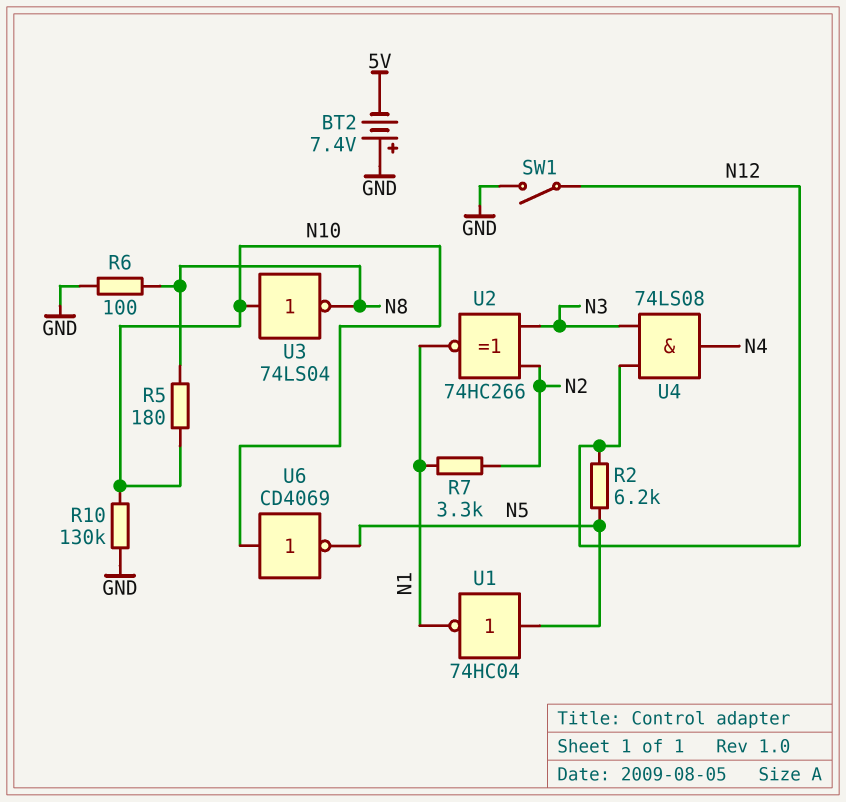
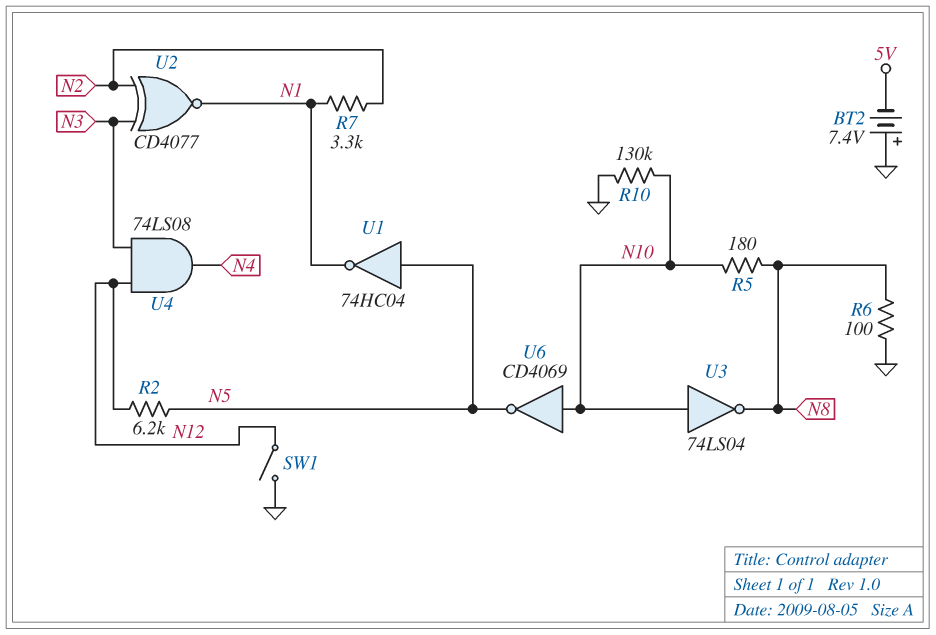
U2: XNOR 74HC266 (in N2, in N3, out N1) -> XNOR CD4077 (in N2, in N3, out N1)

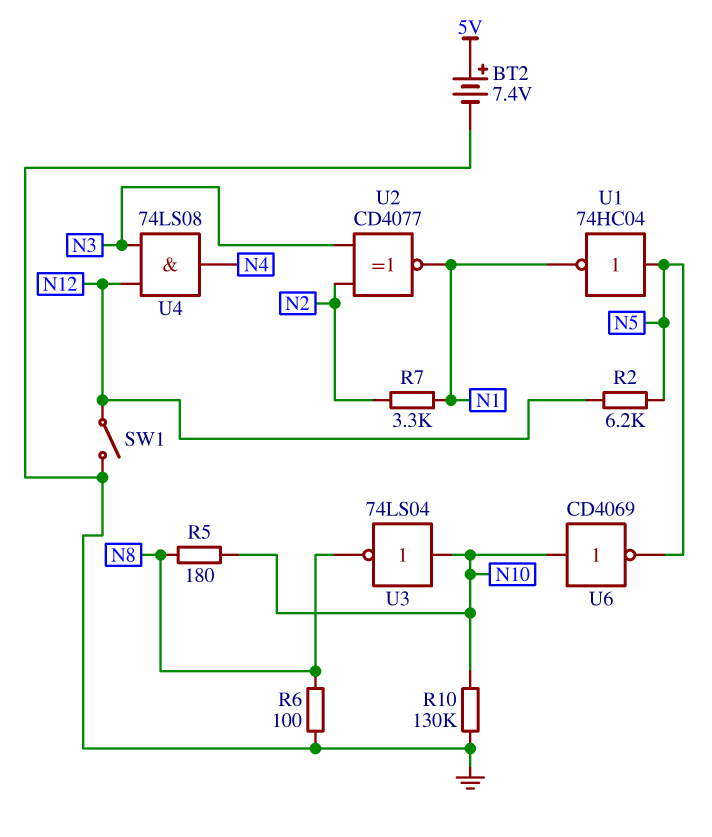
BT2: 7.4V (plus GND, minus 5V) -> 7.4V (plus 5V, minus GND)

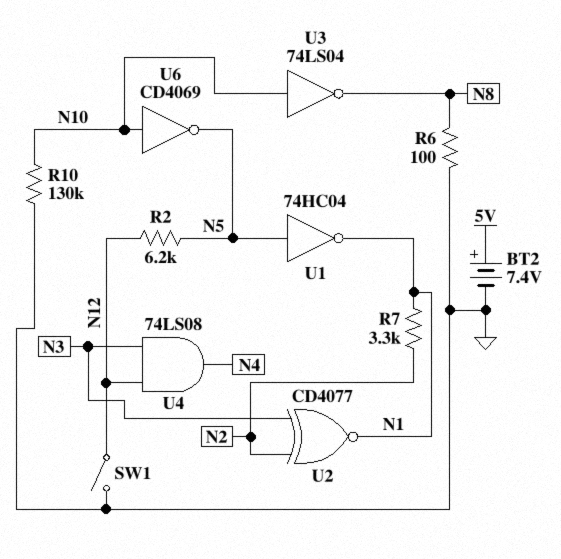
R5: 180 (N8, N10) -> none

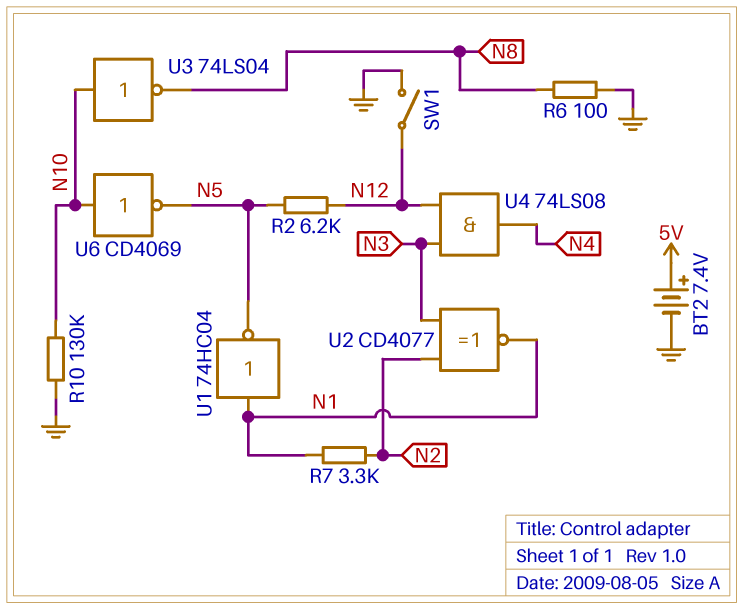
U1: NOT 74HC04 (in N5, out N1) -> NOT 74HC04 (in N1, out N5)

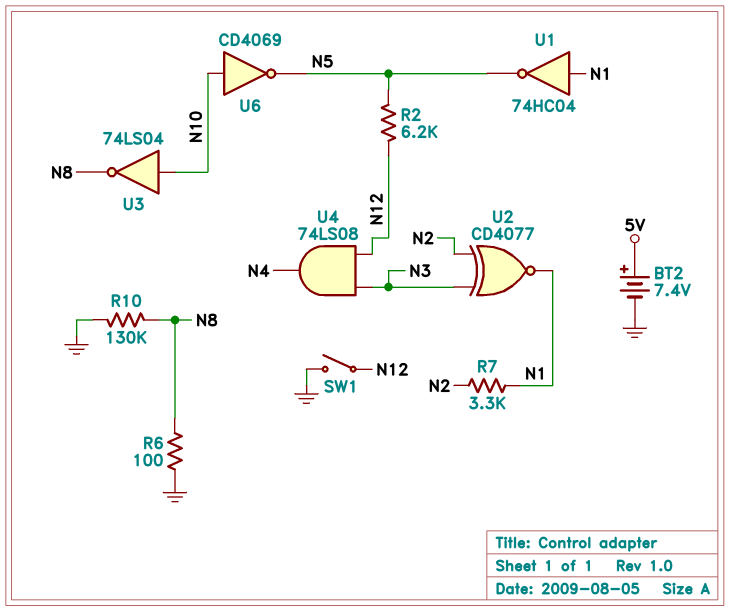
R10: 130k (GND, N10) -> 130k (GND, N8)

